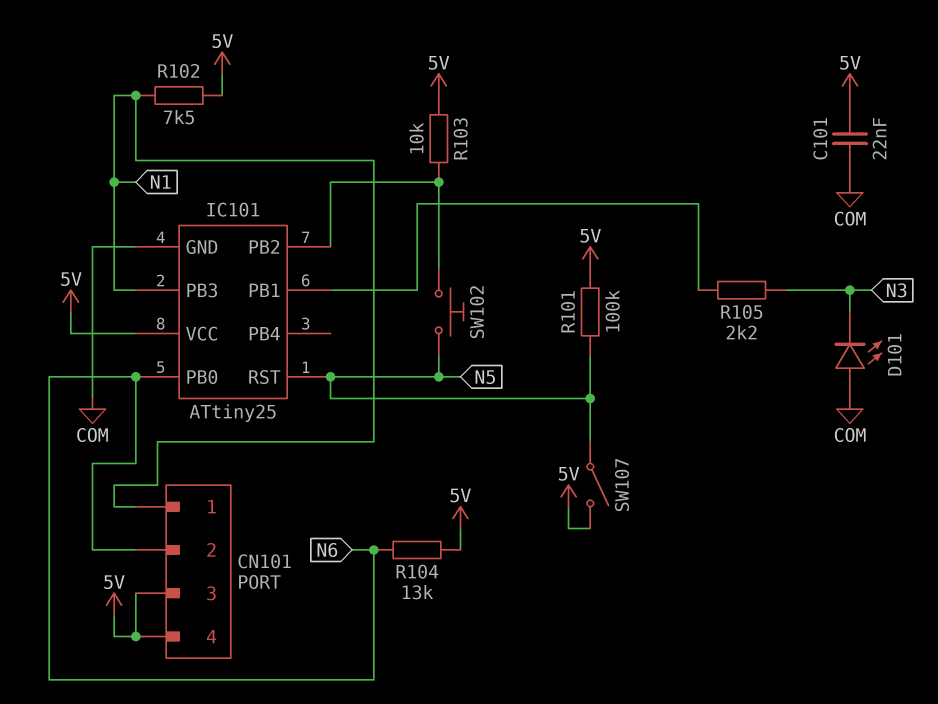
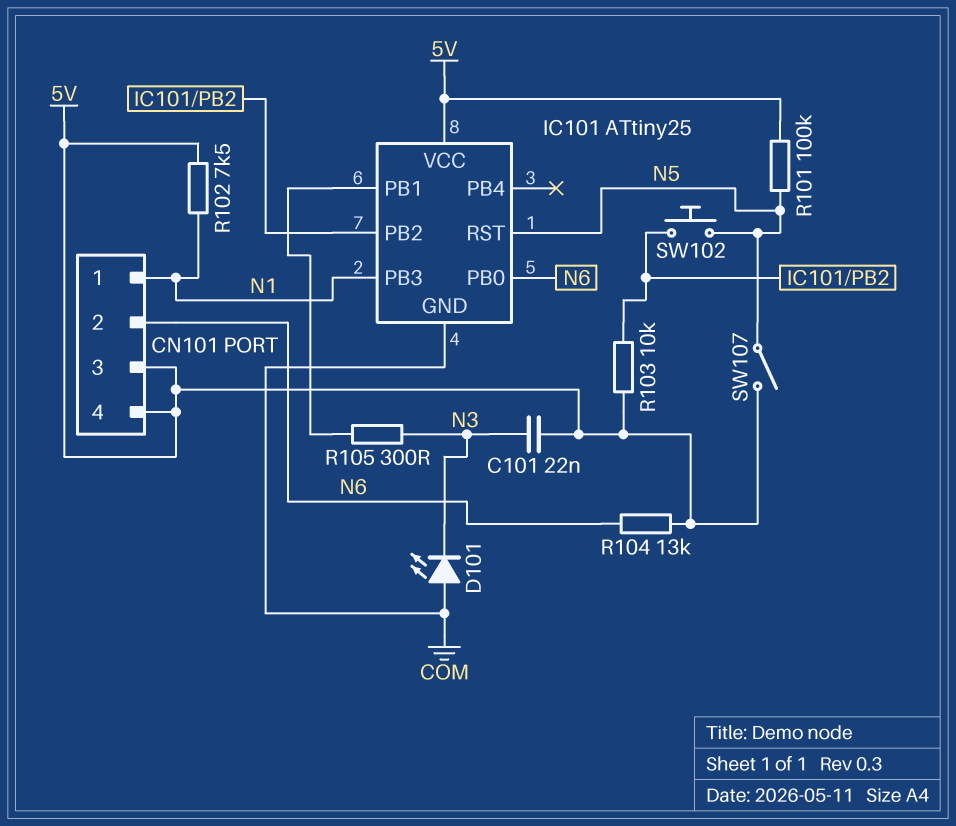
C101: 22nF (5V, COM) -> 22nF (5V, N3)
R105: 2.2k (IC101/PB1, N3) -> 300 (IC101/PB1, N3)

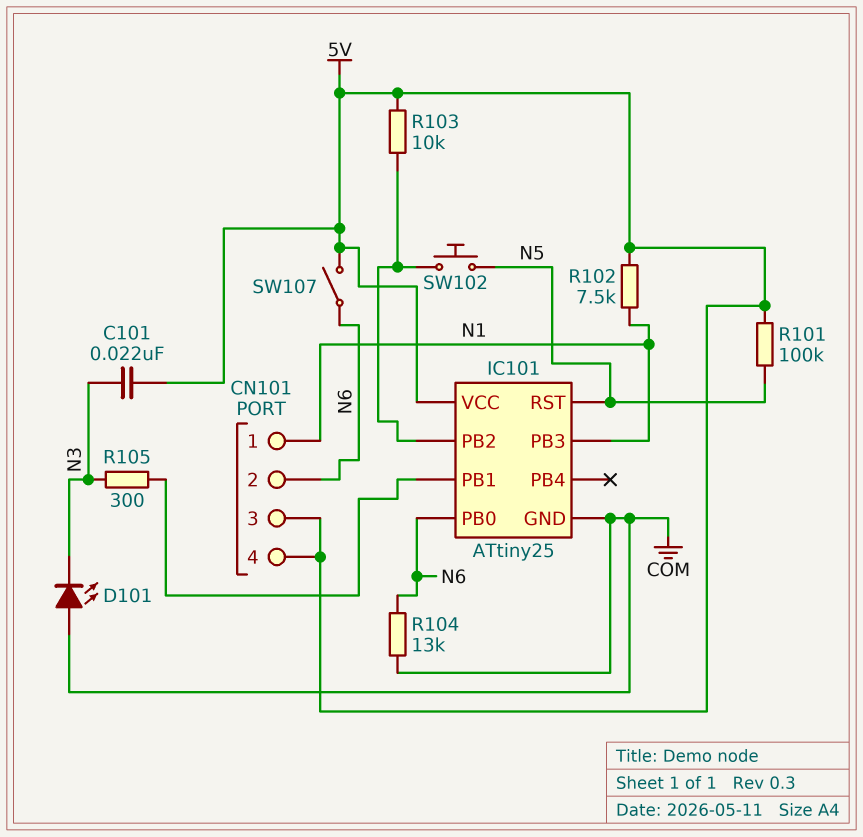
R104: 13k (5V, N6) -> 13k (COM, N6)
SW107: switch (5V, N5) -> switch (5V, N6)

